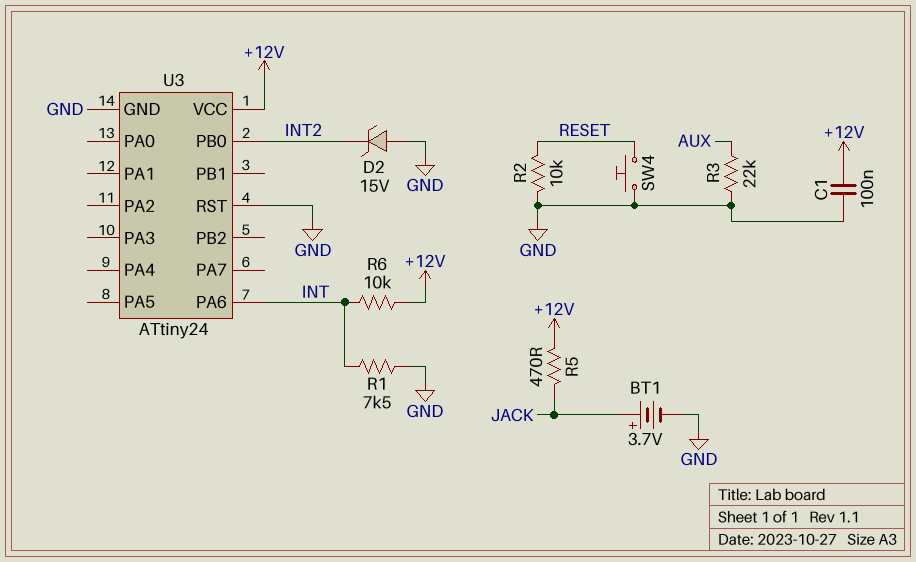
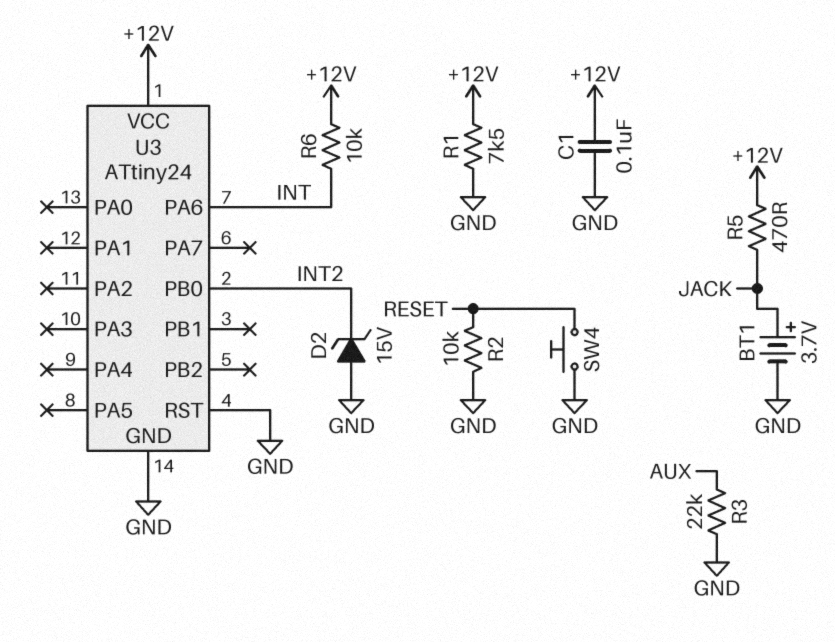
R1: 7.5k (GND, INT) -> 7.5k (+12V, GND)

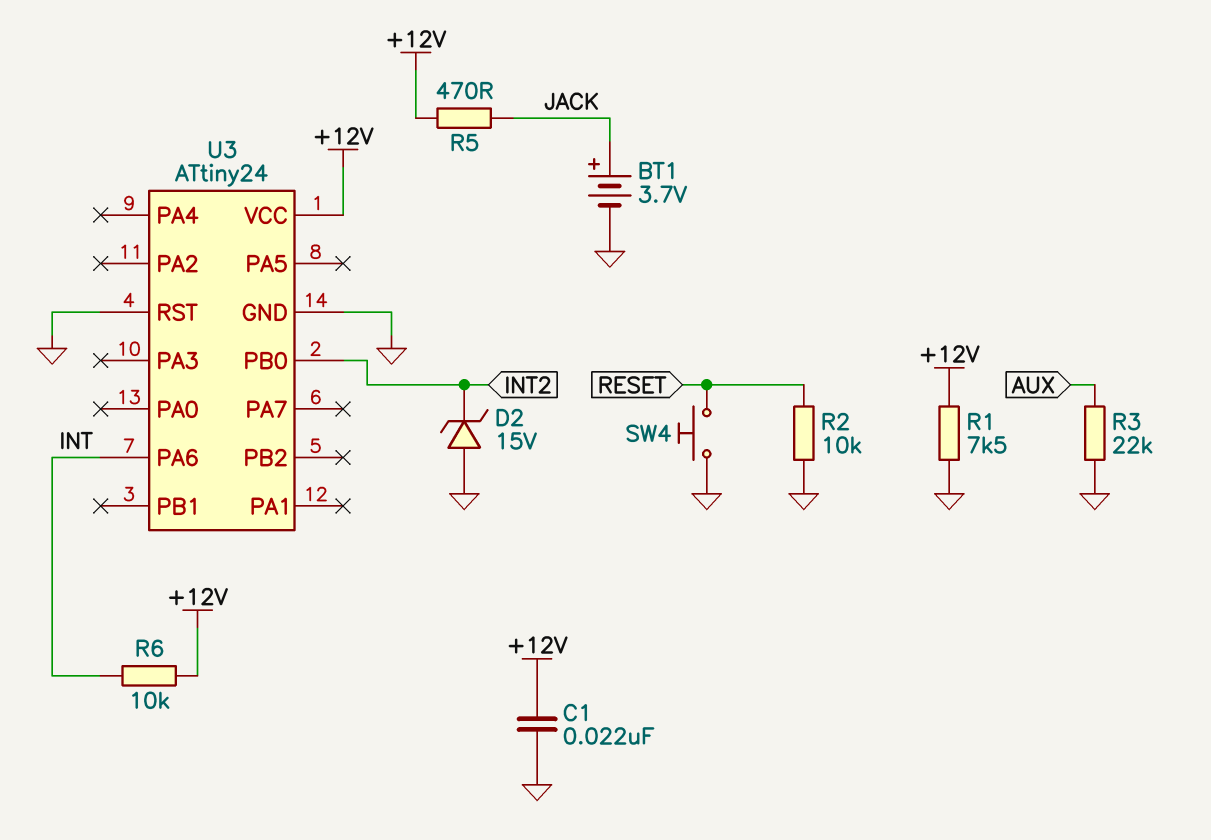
C1: 100nF (+12V, GND) -> 22nF (+12V, GND)

